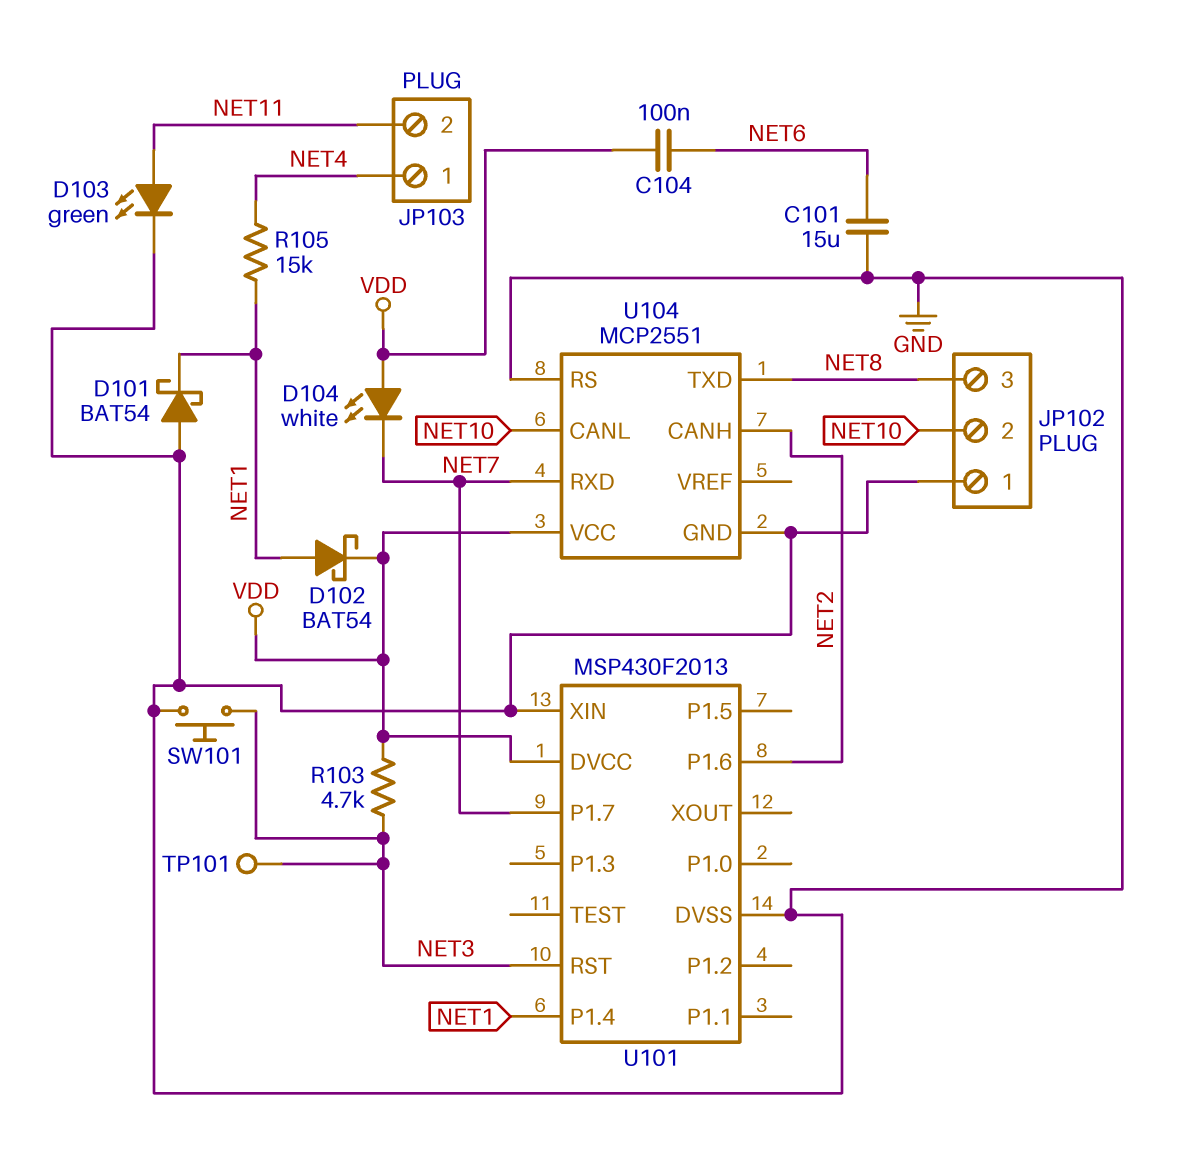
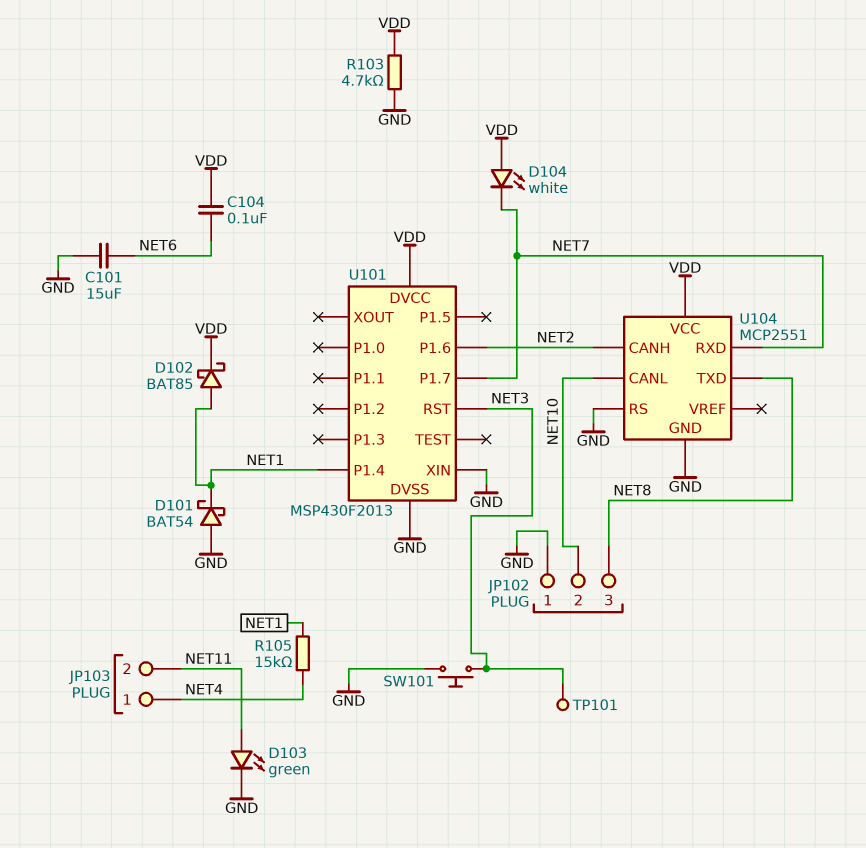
D102: schottky BAT54 (A NET1, K VDD) -> schottky BAT85 (A NET1, K VDD)
R103: 4.7k (NET3, VDD) -> 4.7k (GND, VDD)

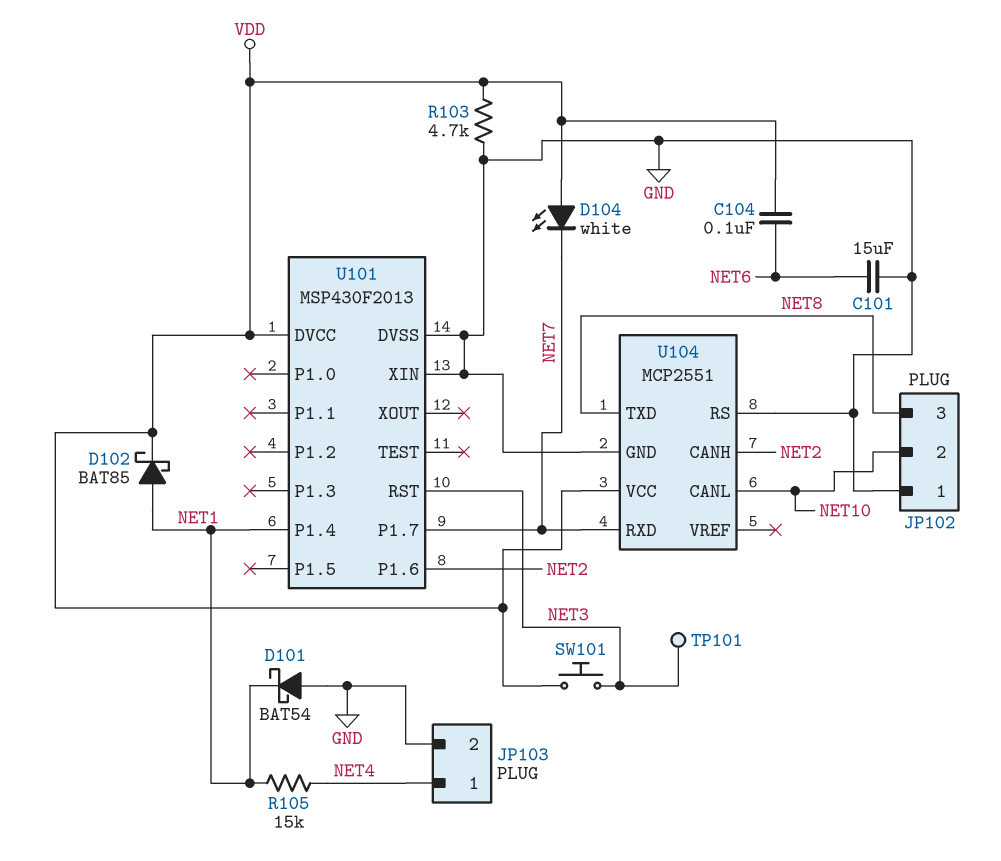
D103: LED green (A NET11, K GND) -> none
JP103 pin 2: NET11 -> GND
SW101: button (GND, NET3) -> button (NET3, VDD)

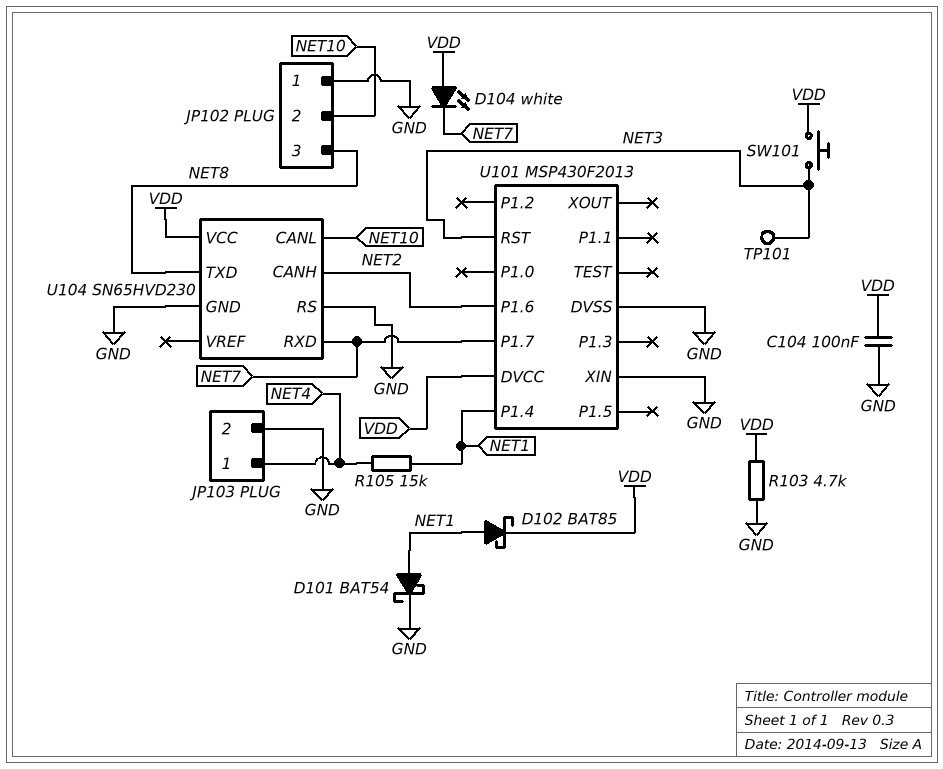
C101: 15uF (GND, NET6) -> none
C104: 100nF (NET6, VDD) -> 100nF (GND, VDD)
D101: schottky BAT54 (A GND, K NET1) -> schottky BAT54 (A NET1, K GND)
U104: MCP2551 -> SN65HVD230

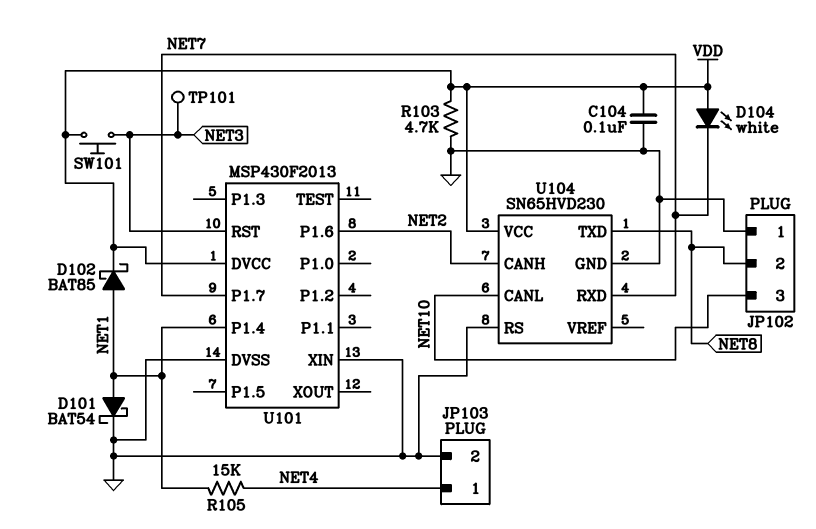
JP102 pin 2: NET10 -> NET8
JP102 pin 3: NET8 -> NET10

